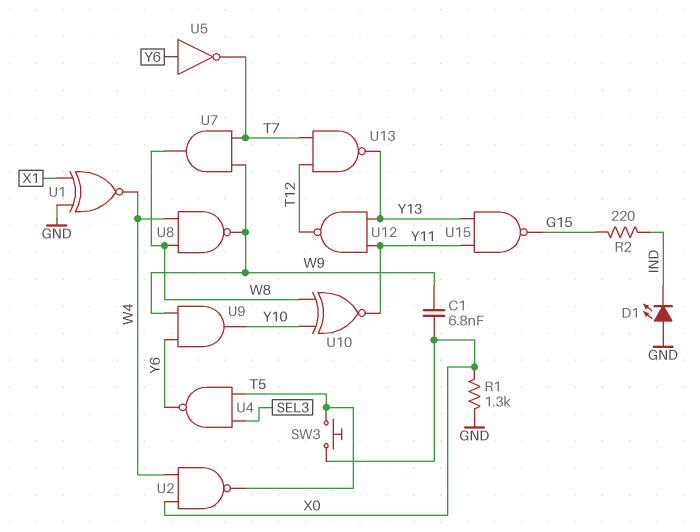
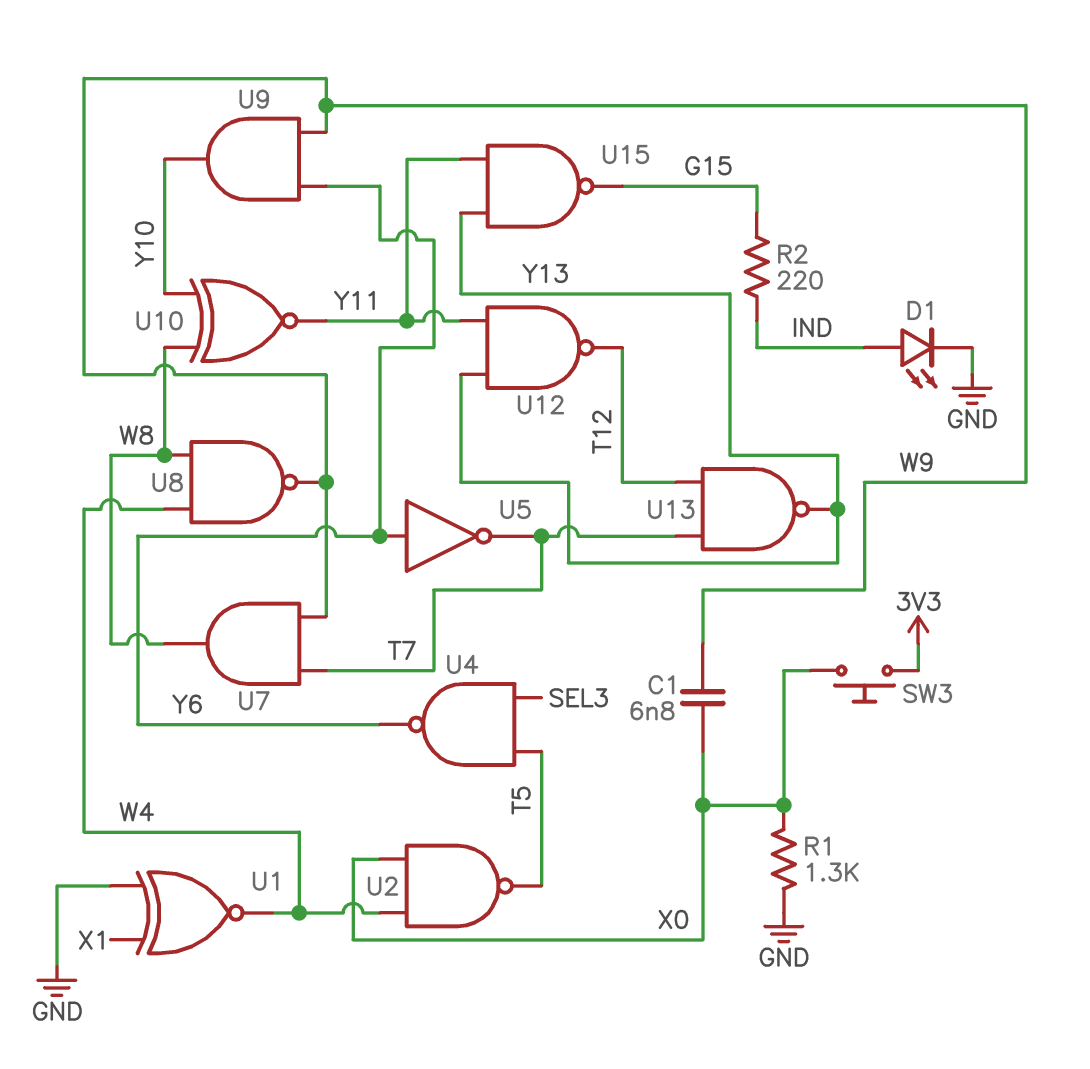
D1: LED (A GND, K IND) -> LED (A IND, K GND)
SW3: button (T5, X0) -> button (3V3, X0)

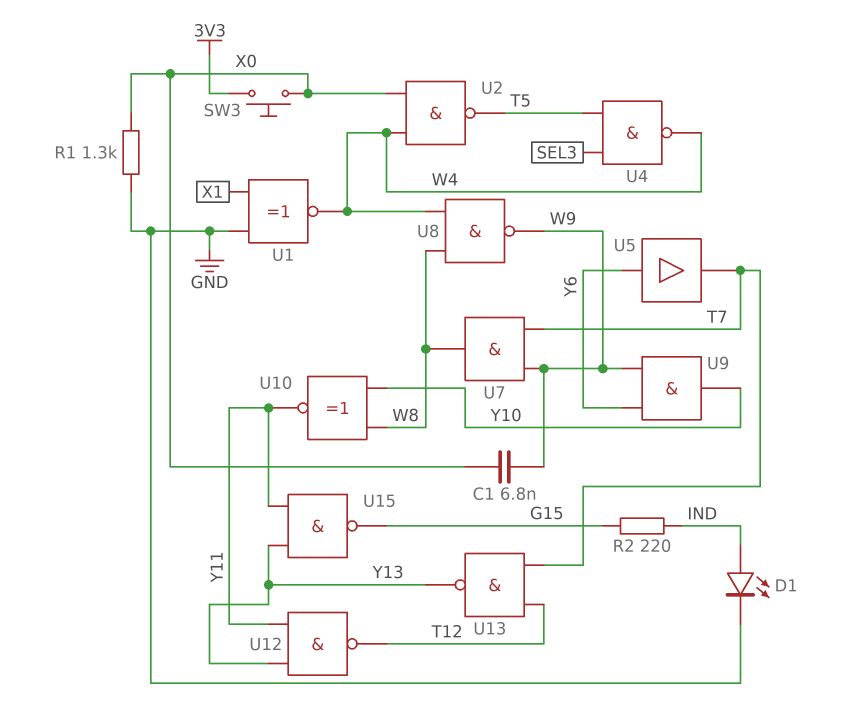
U4: NAND (in SEL3, in T5, out Y6) -> NAND (in SEL3, in T5, out W4)
U5: NOT (in Y6, out T7) -> buffer (in Y6, out T7)

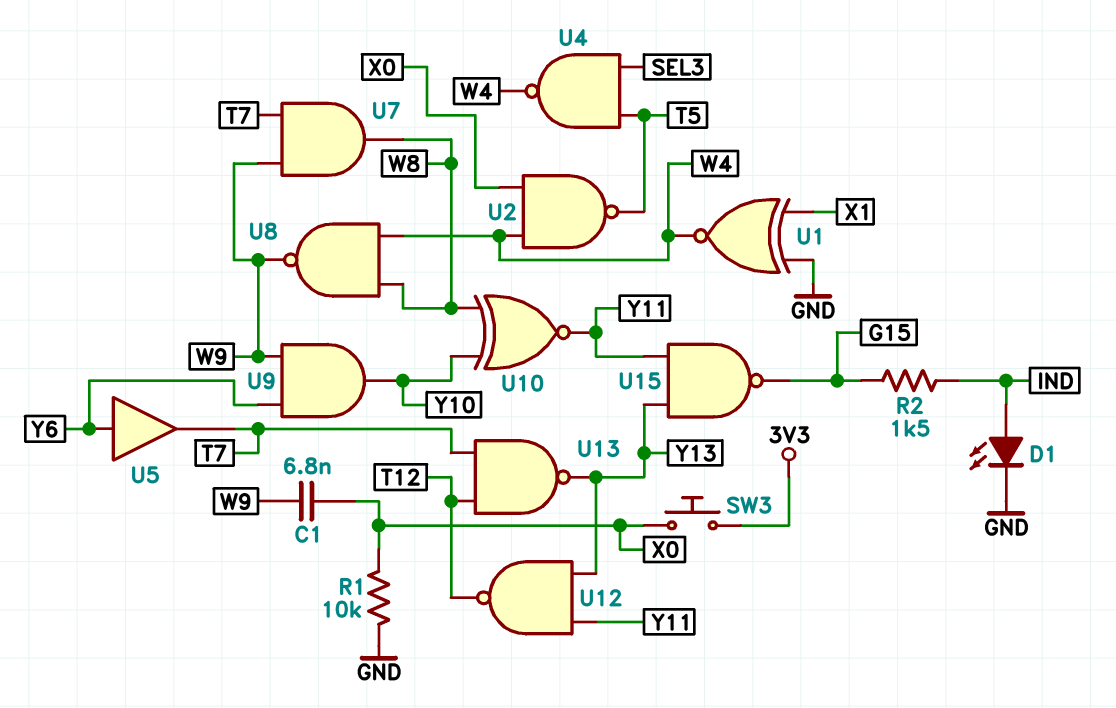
R1: 1.3k (GND, X0) -> 10k (GND, X0)
R2: 220 (G15, IND) -> 1.5k (G15, IND)

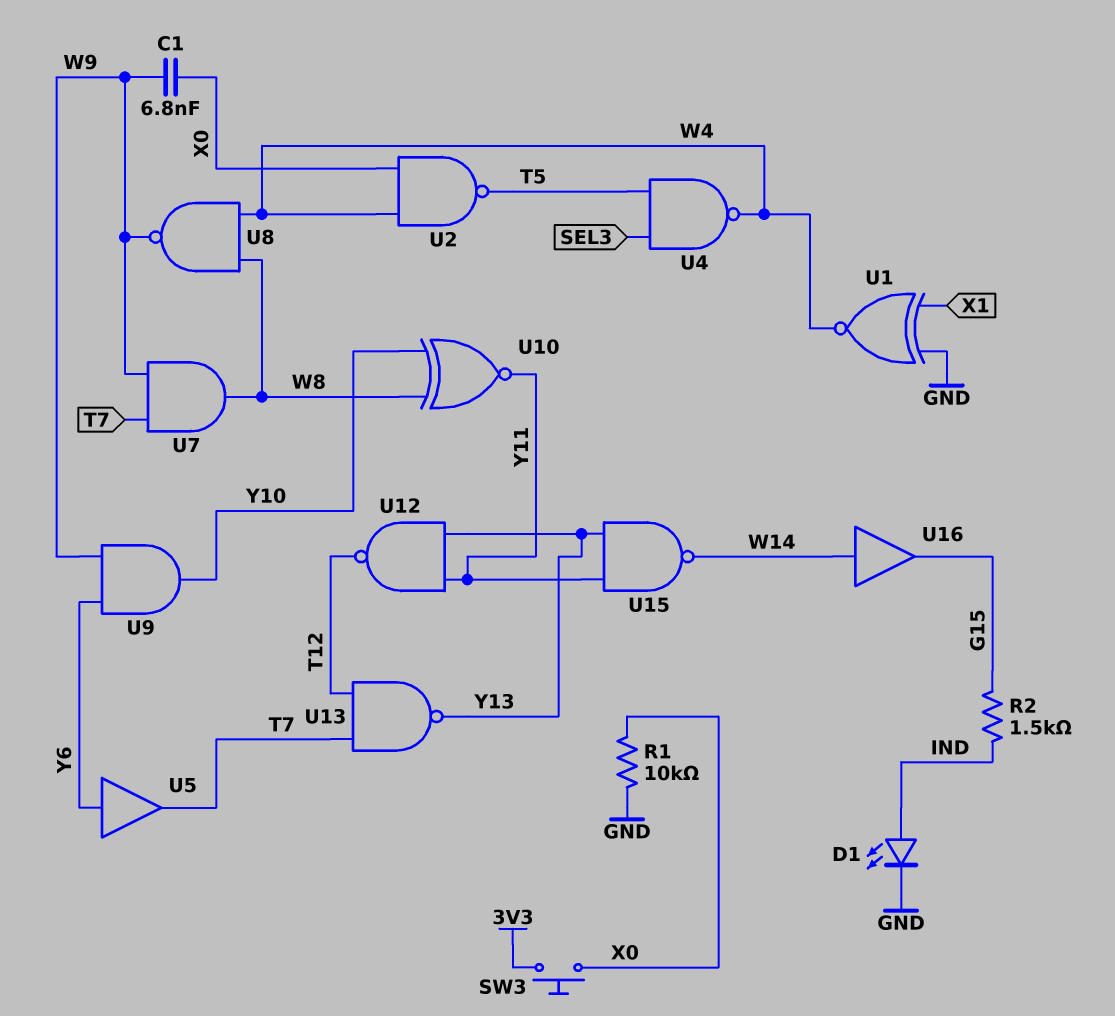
U15: NAND (in Y11, in Y13, out G15) -> NAND (in Y11, in Y13, out W14)
U16: none -> buffer (in W14, out G15)

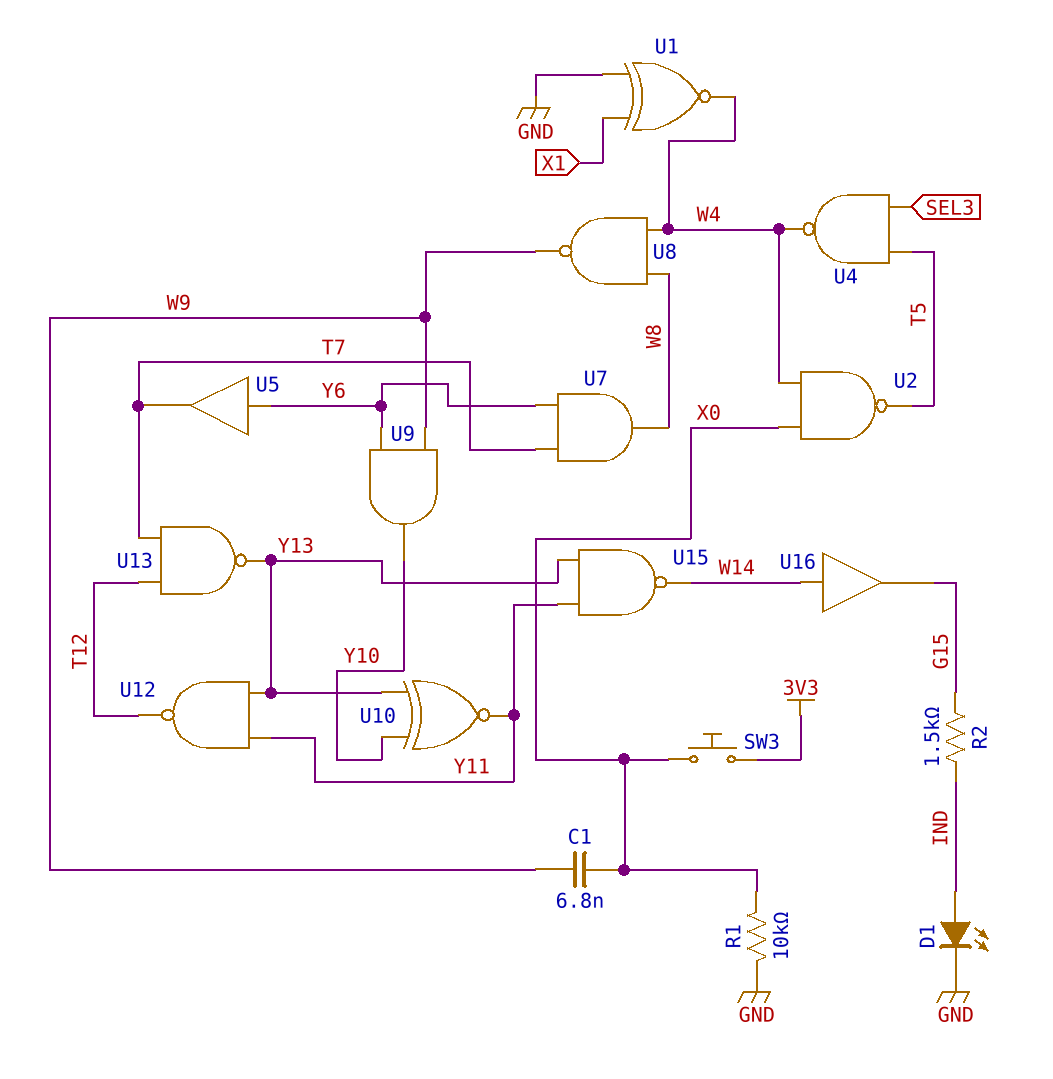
U7: AND (in T7, in W9, out W8) -> AND (in T7, in Y6, out W8)
U10: XNOR (in W8, in Y10, out Y11) -> XNOR (in Y10, in Y13, out Y11)

